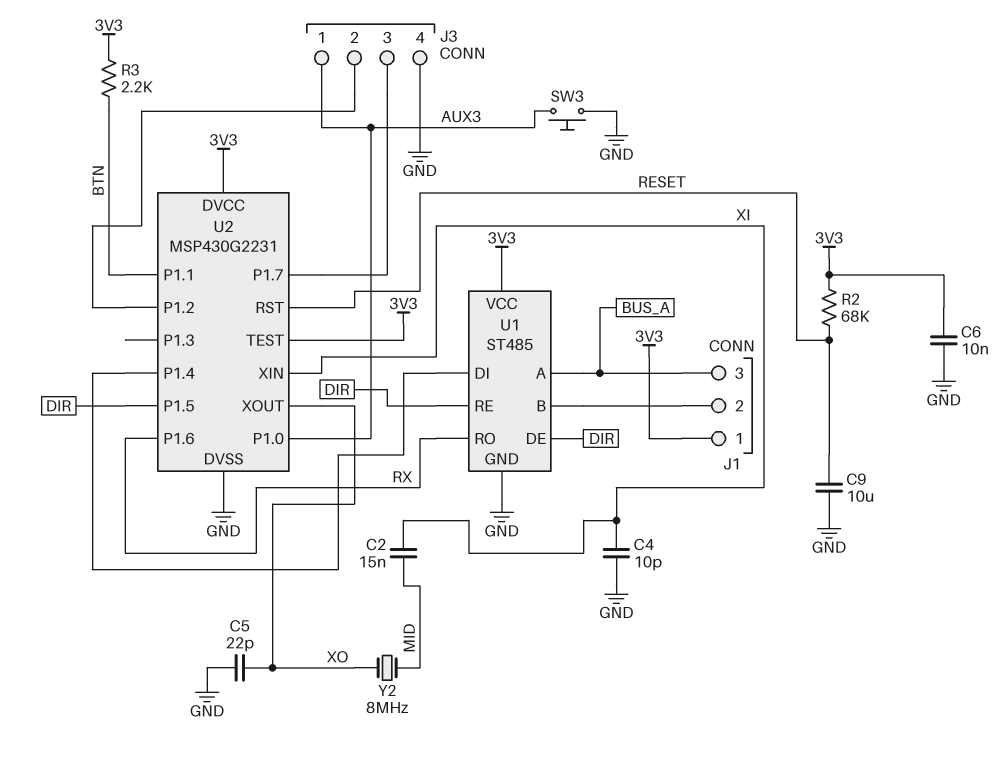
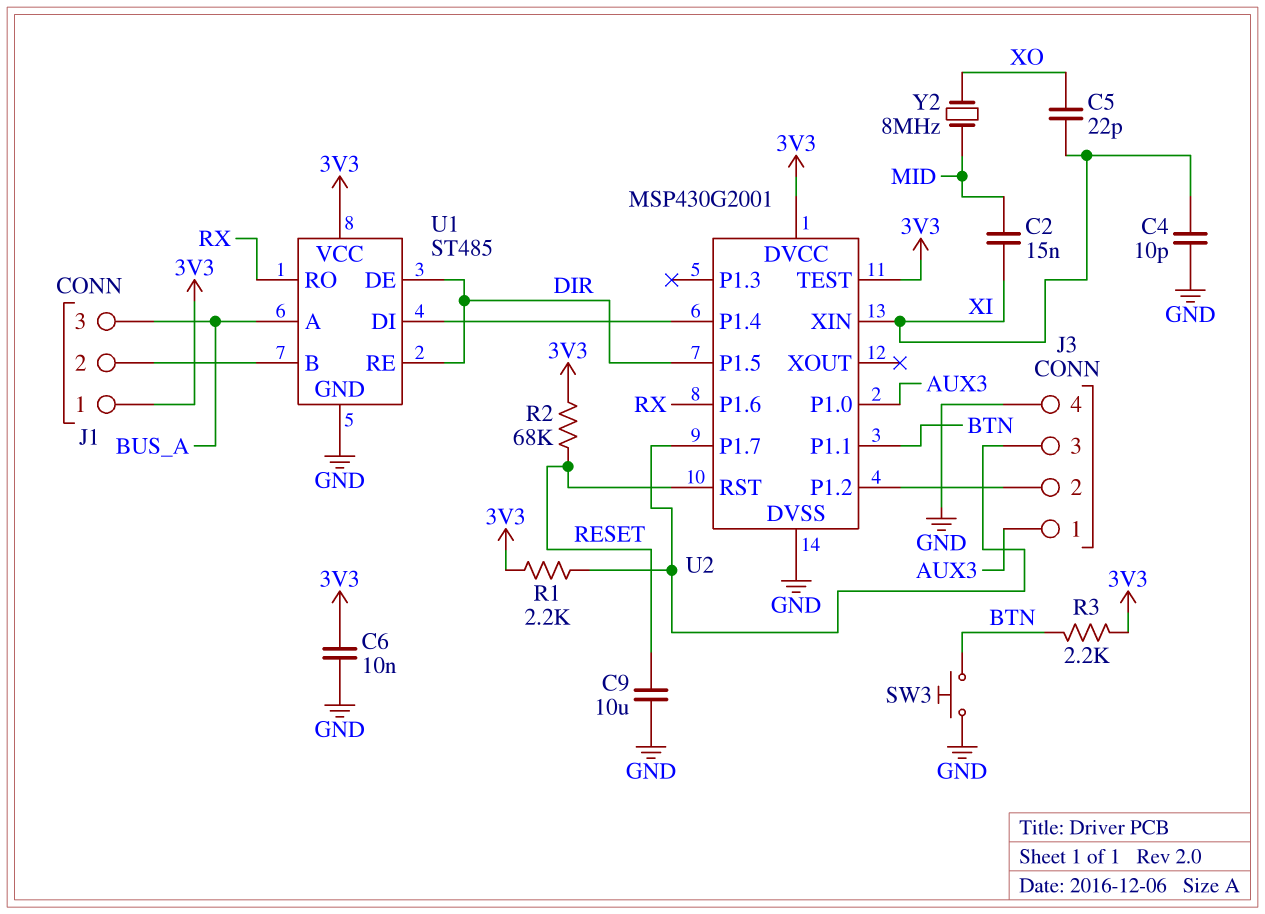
C5: 22pF (GND, XO) -> 22pF (XI, XO)
R1: none -> 2.2k (3V3, J3/3)
SW3: button (AUX3, GND) -> button (BTN, GND)
U2: MSP430G2231 -> MSP430G2001
U2 pin XOUT: XO -> none

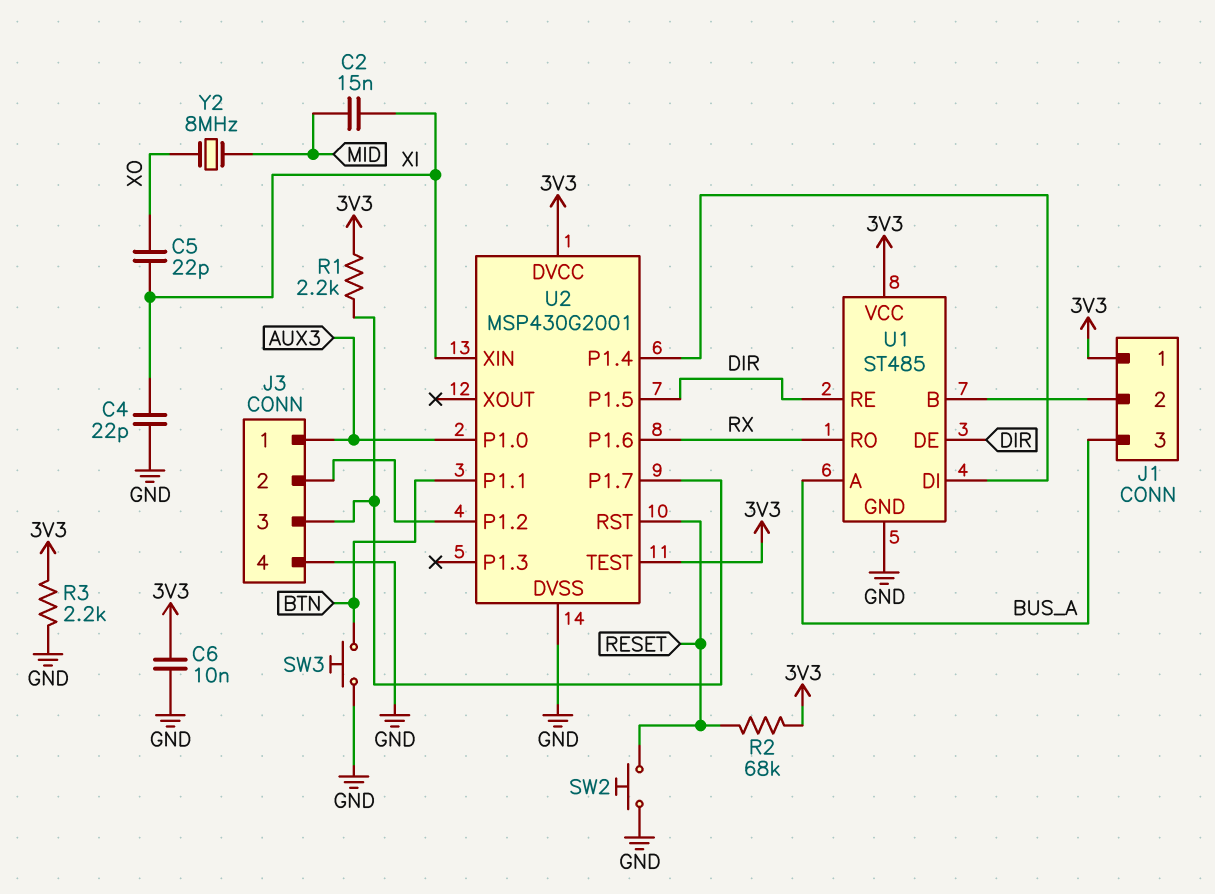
C4: 10pF (GND, XI) -> 22pF (GND, XI)
C9: 10uF (GND, RESET) -> none
R3: 2.2k (3V3, BTN) -> 2.2k (3V3, GND)
SW2: none -> button (GND, RESET)

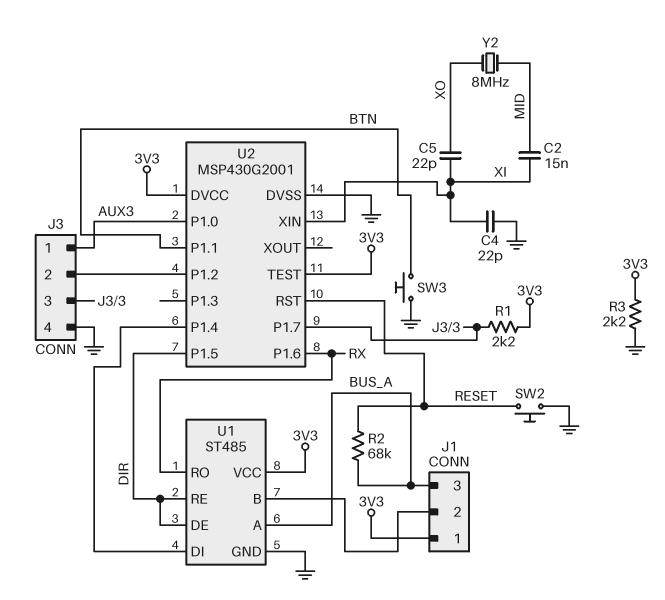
C6: 10nF (3V3, GND) -> none
R2: 68k (3V3, RESET) -> 68k (BUS_A, RESET)

